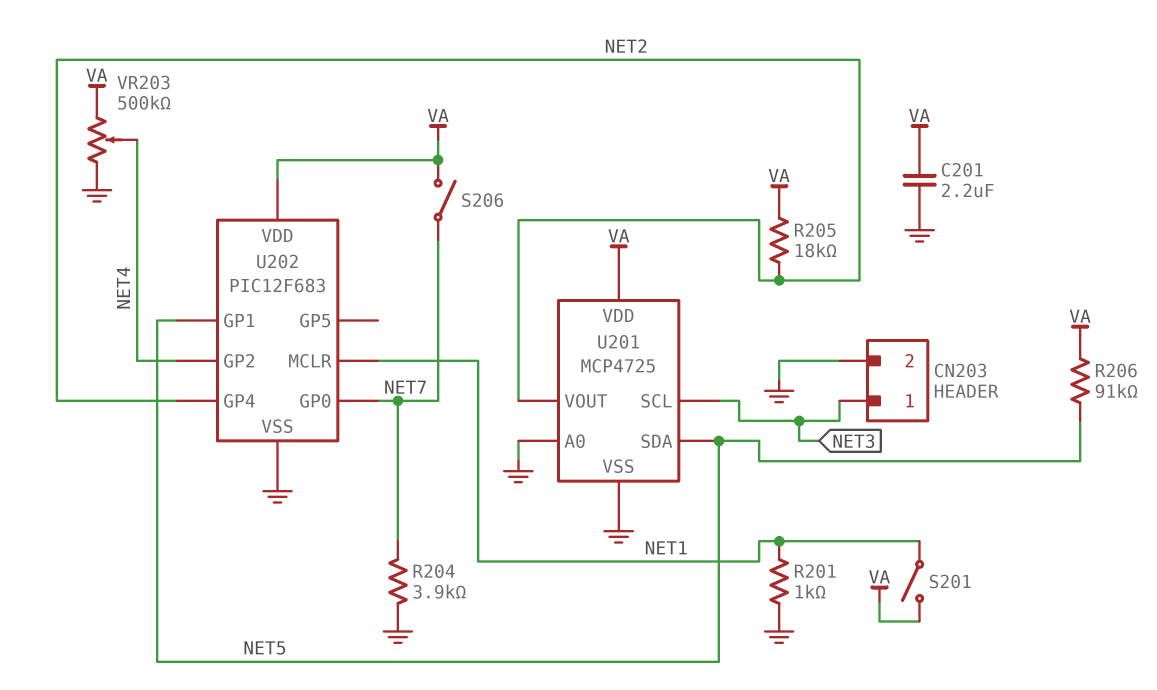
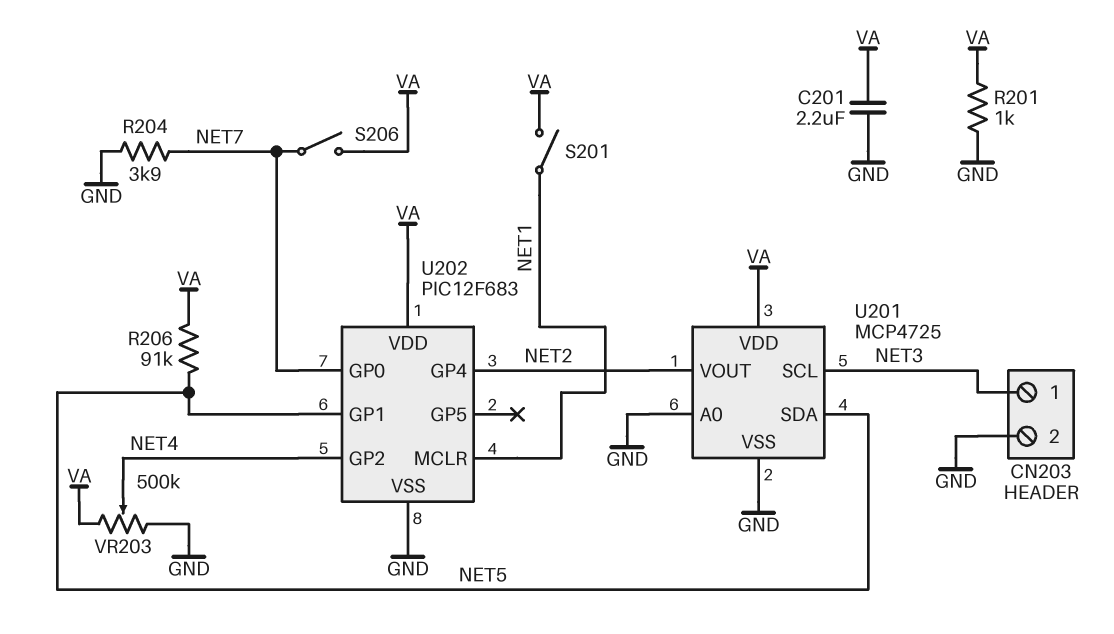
R201: 1k (GND, NET1) -> 1k (GND, VA)
R205: 18k (NET2, VA) -> none

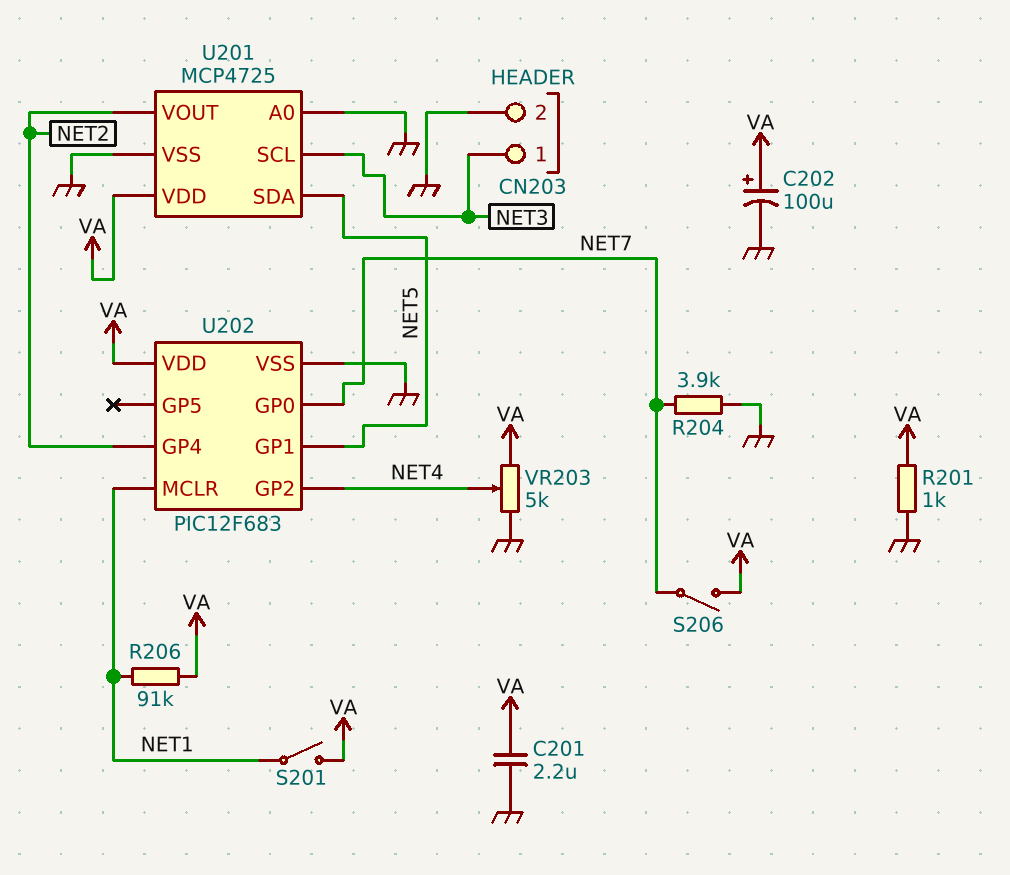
C202: none -> 100uF (plus VA, minus GND)
R206: 91k (NET5, VA) -> 91k (NET1, VA)
VR203: 500k (GND, VA, wiper NET4) -> 5k (GND, VA, wiper NET4)

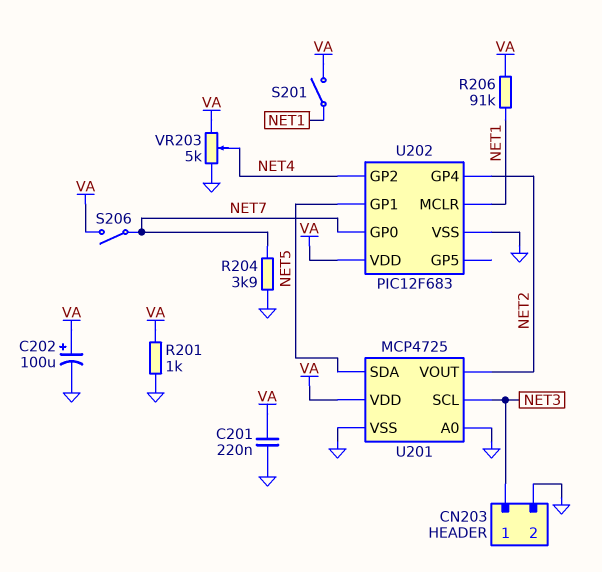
C201: 2.2uF (GND, VA) -> 220nF (GND, VA)

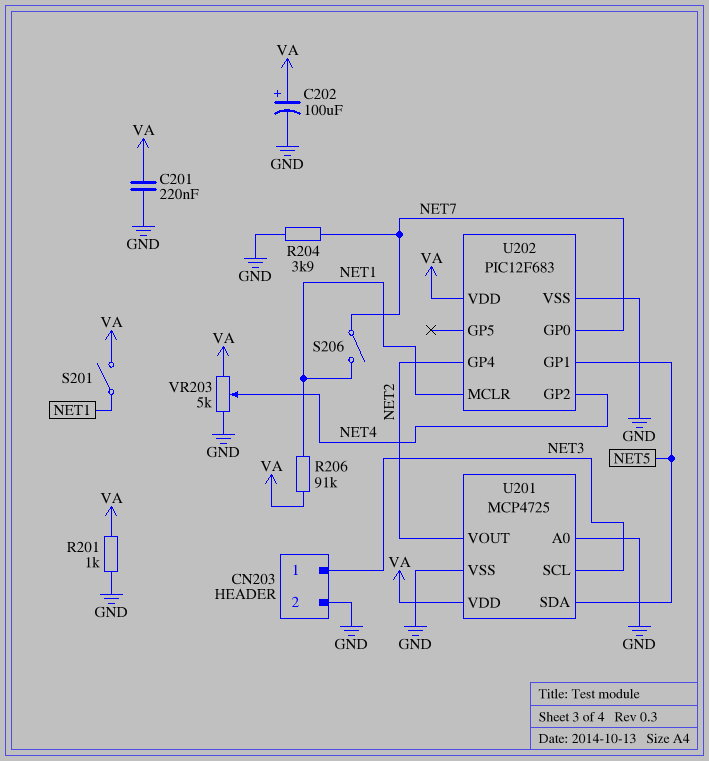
S206: switch (NET7, VA) -> switch (NET1, NET7)

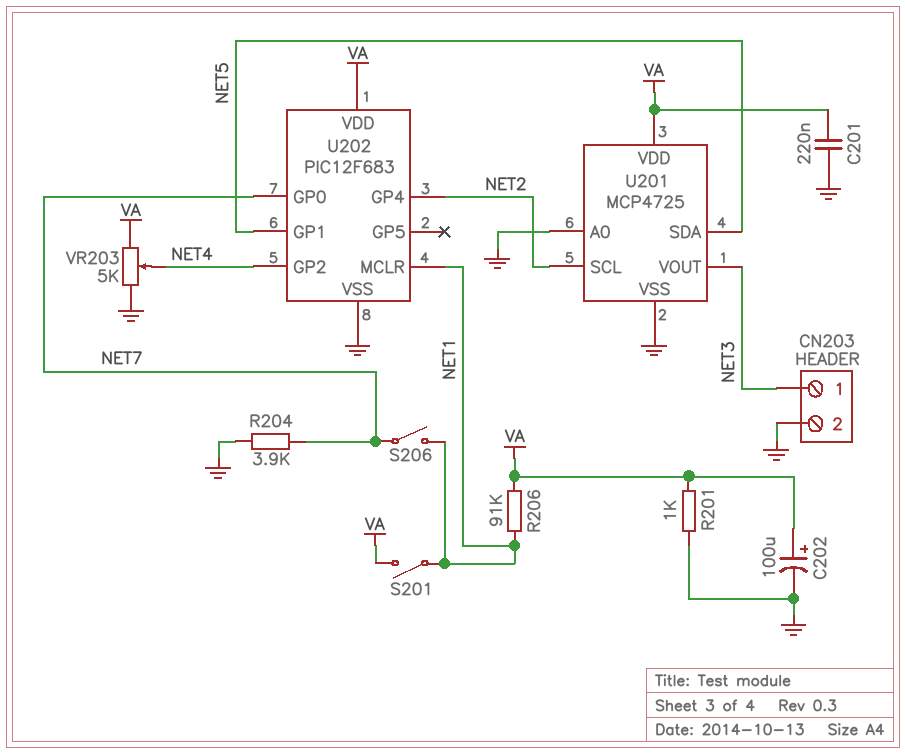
U201 pin SCL: NET3 -> NET2
U201 pin VOUT: NET2 -> NET3

